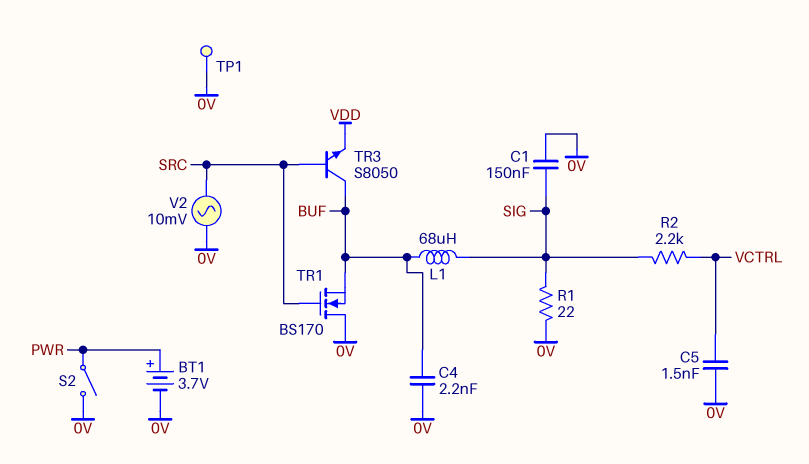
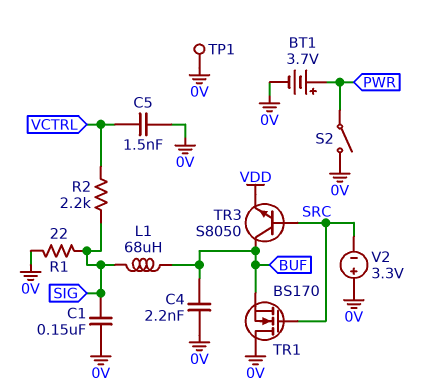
V2: AC 10mV (0V, SRC) -> 3.3V (plus 0V, minus SRC)

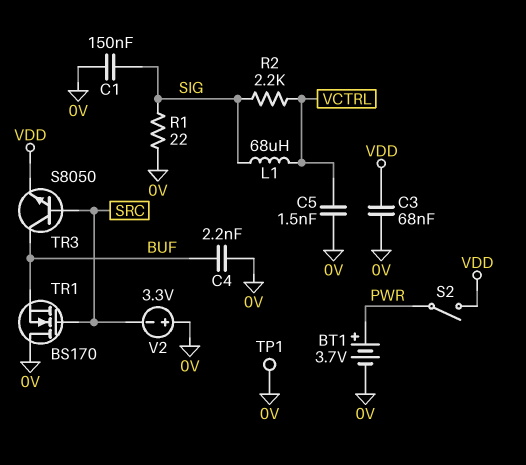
C3: none -> 68nF (0V, VDD)
L1: 68uH (BUF, SIG) -> 68uH (SIG, VCTRL)
S2: switch (0V, PWR) -> switch (PWR, VDD)

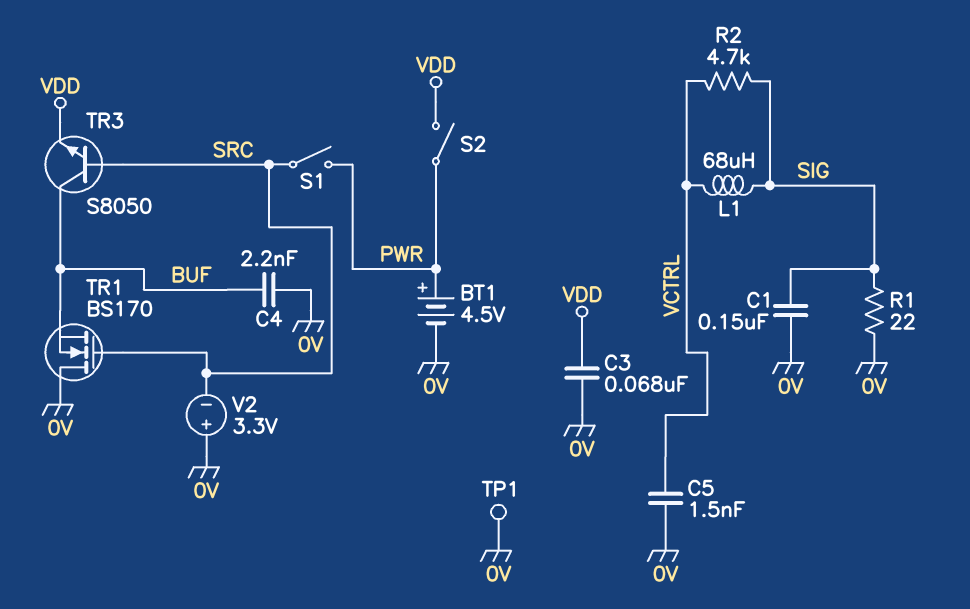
BT1: 3.7V (plus PWR, minus 0V) -> 4.5V (plus PWR, minus 0V)
R2: 2.2k (SIG, VCTRL) -> 4.7k (SIG, VCTRL)
S1: none -> switch (PWR, SRC)

